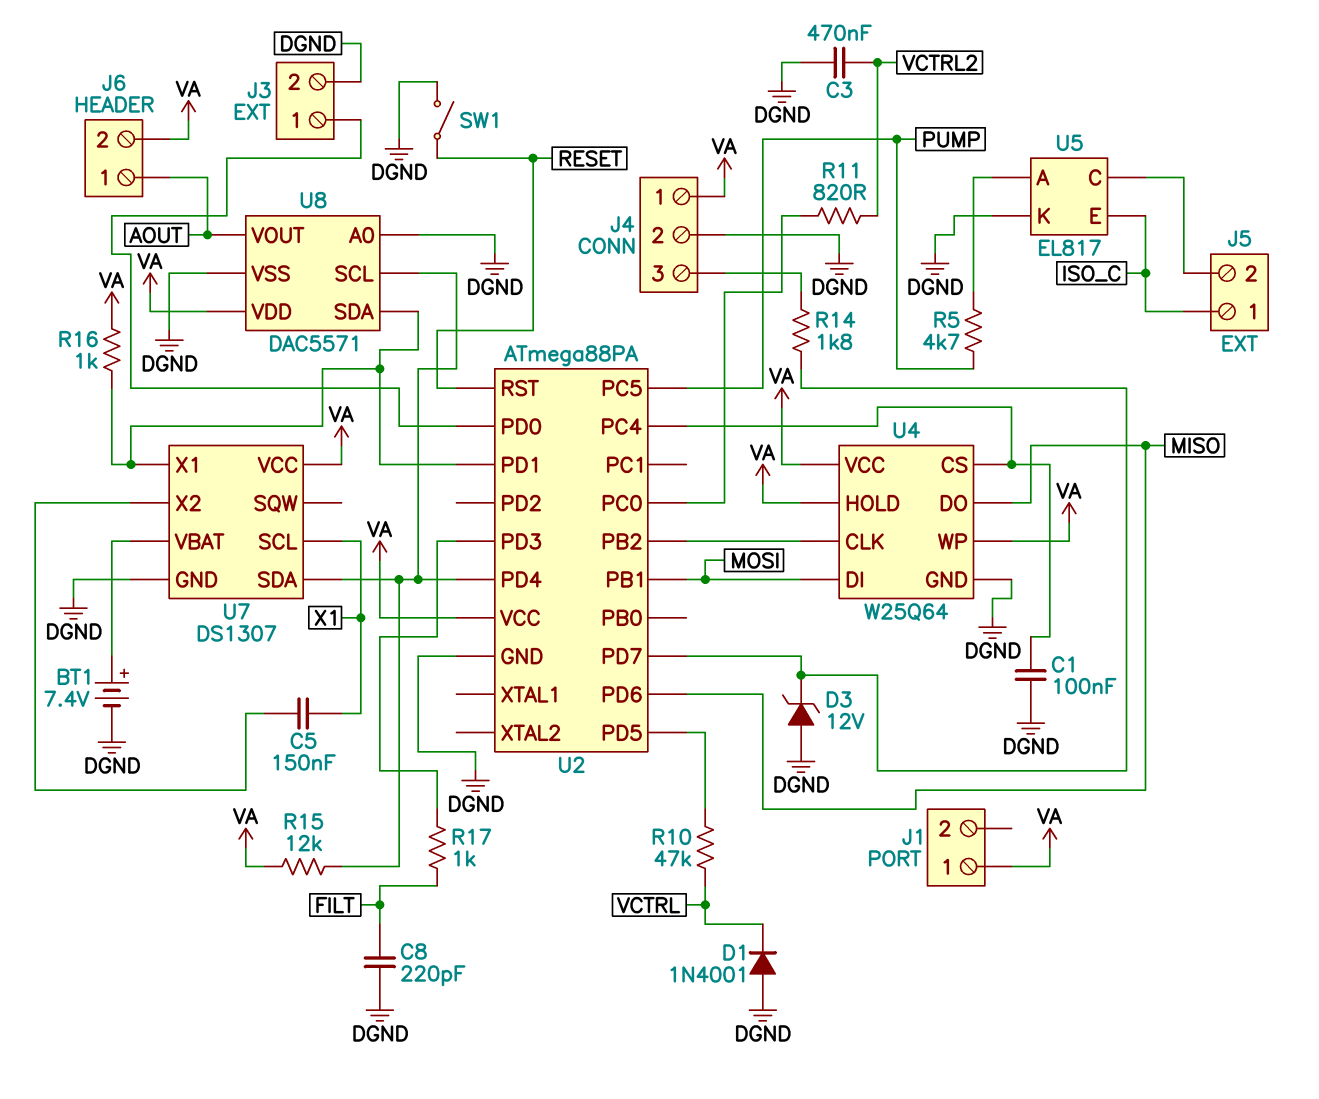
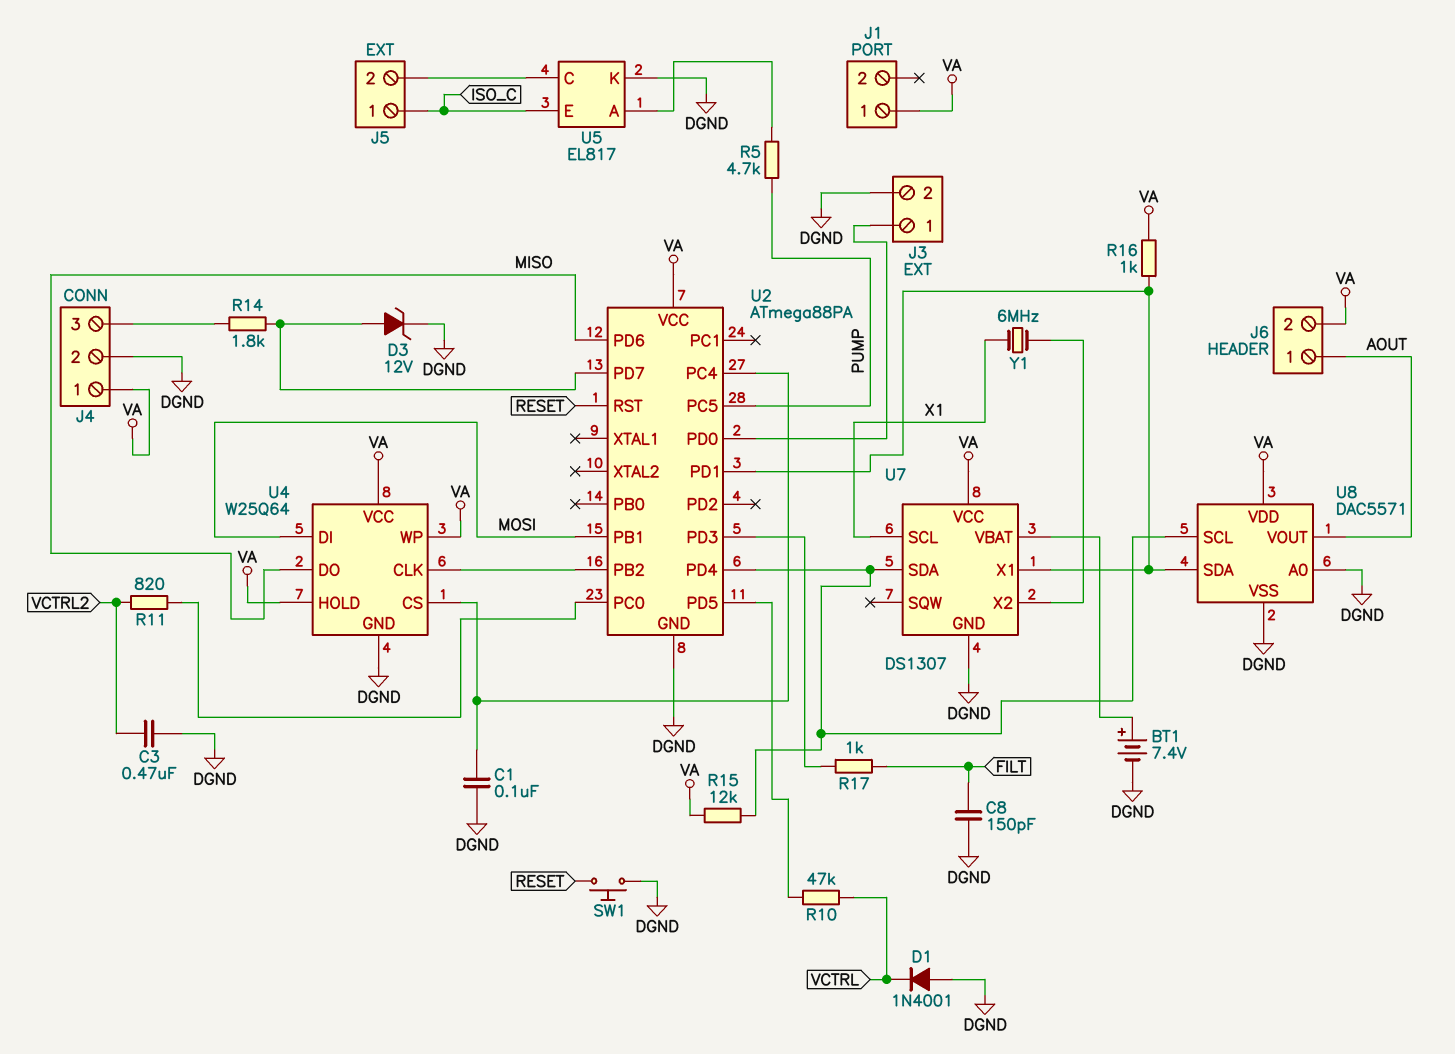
C5: 150nF (U7/X2, X1) -> none
C8: 220pF (DGND, FILT) -> 150pF (DGND, FILT)
D3: zener 12V (A DGND, K U2/PD7) -> zener 12V (A U2/PD7, K DGND)
SW1: switch (DGND, RESET) -> button (DGND, RESET)
Y1: none -> 6MHz (U7/X2, X1)

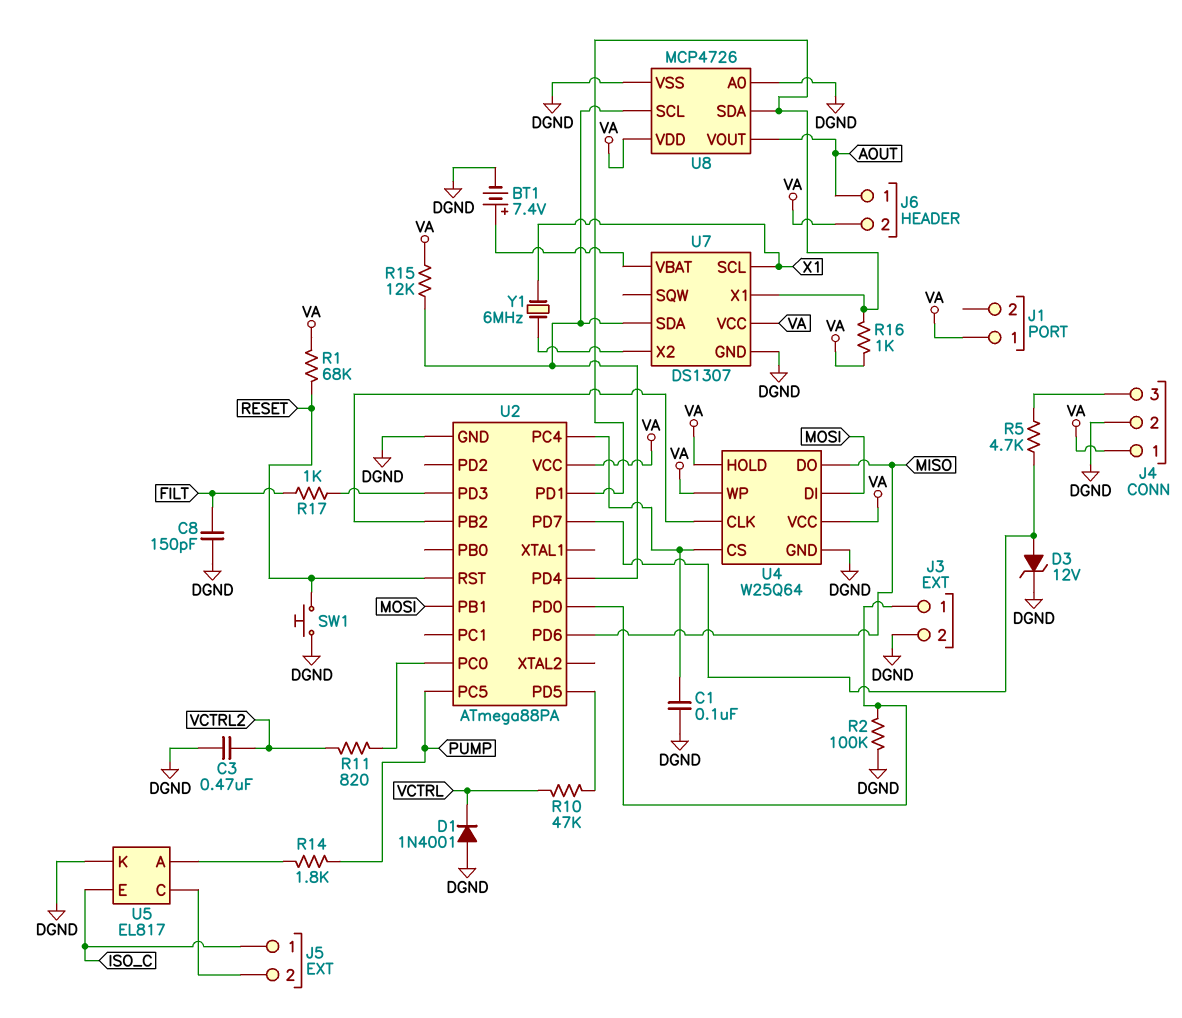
R1: none -> 68k (RESET, VA)
R2: none -> 100k (DGND, J3/1)
R5: 4.7k (PUMP, U5/A) -> 4.7k (J4/3, U2/PD7)
R14: 1.8k (J4/3, U2/PD7) -> 1.8k (PUMP, U5/A)
U8: DAC5571 -> MCP4726

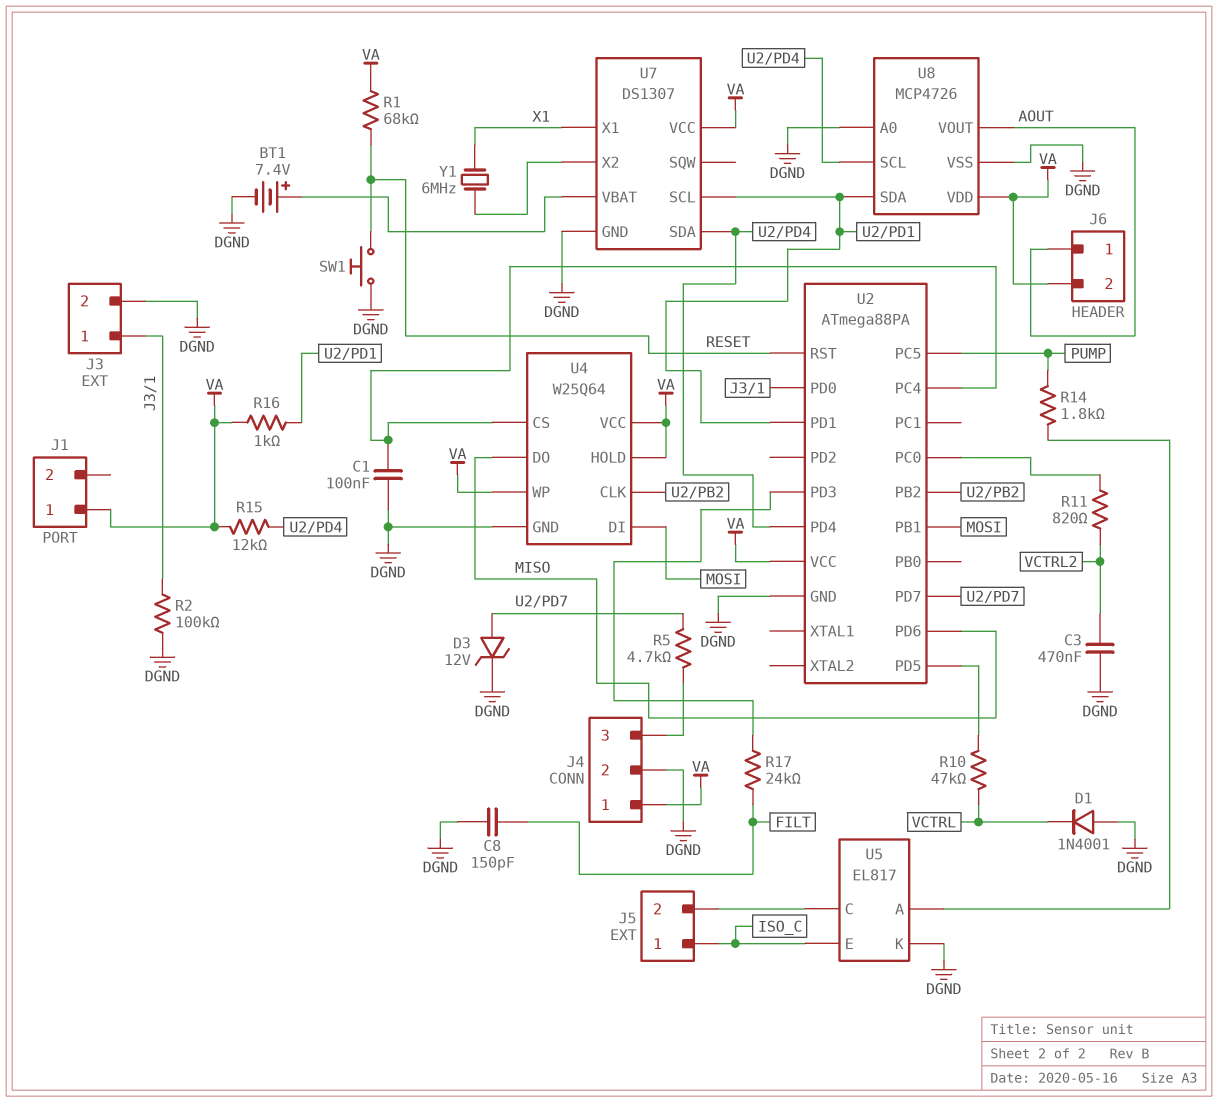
R17: 1k (FILT, U2/PD3) -> 24k (FILT, U2/PD3)
U7 pin SCL: X1 -> U2/PD1
U7 pin X1: U2/PD1 -> X1

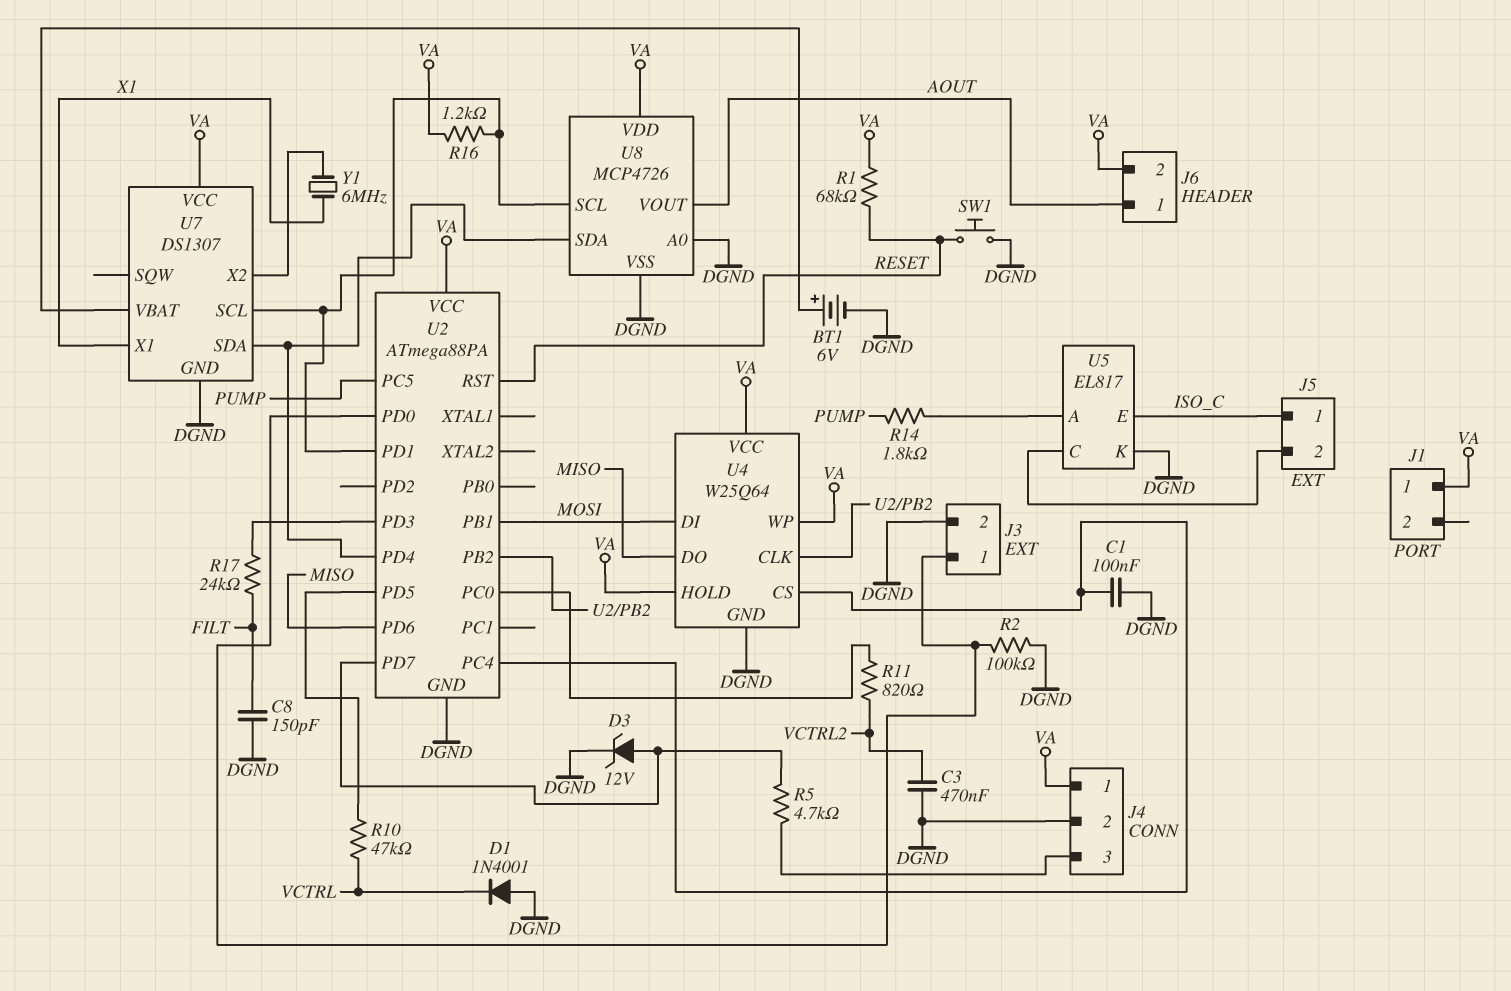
BT1: 7.4V (plus U7/VBAT, minus DGND) -> 6V (plus U7/VBAT, minus DGND)
R15: 12k (U2/PD4, VA) -> none
R16: 1k (U2/PD1, VA) -> 1.2k (U2/PD1, VA)
U8 pin SCL: U2/PD4 -> U2/PD1
U8 pin SDA: U2/PD1 -> U2/PD4

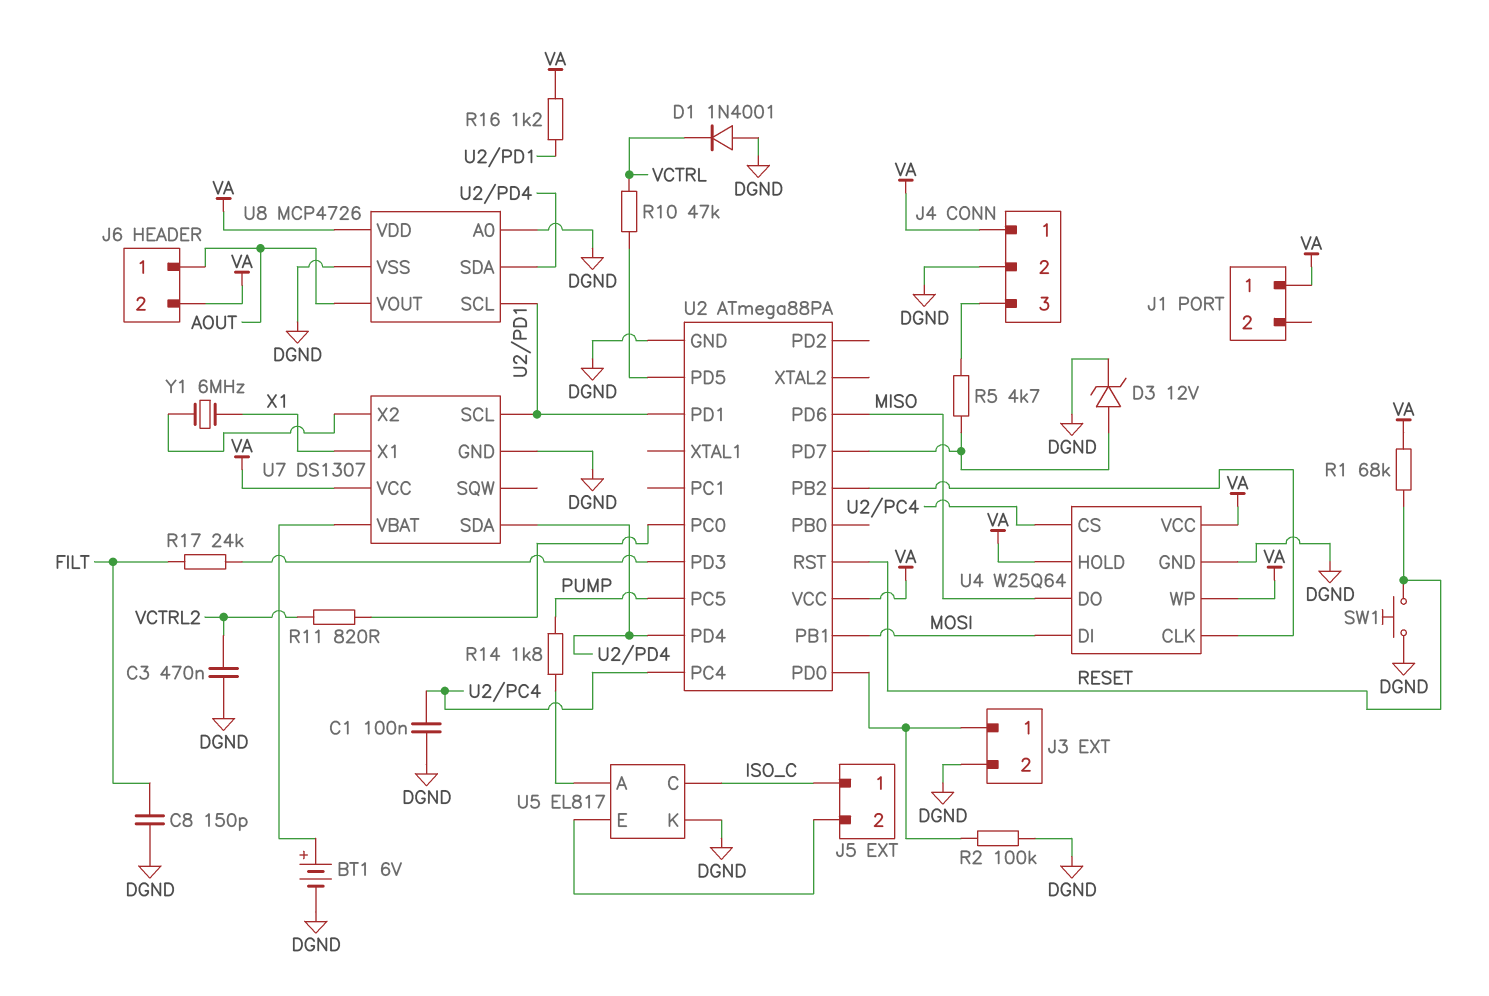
U5 pin C: J5/2 -> ISO_C
U5 pin E: ISO_C -> J5/2

